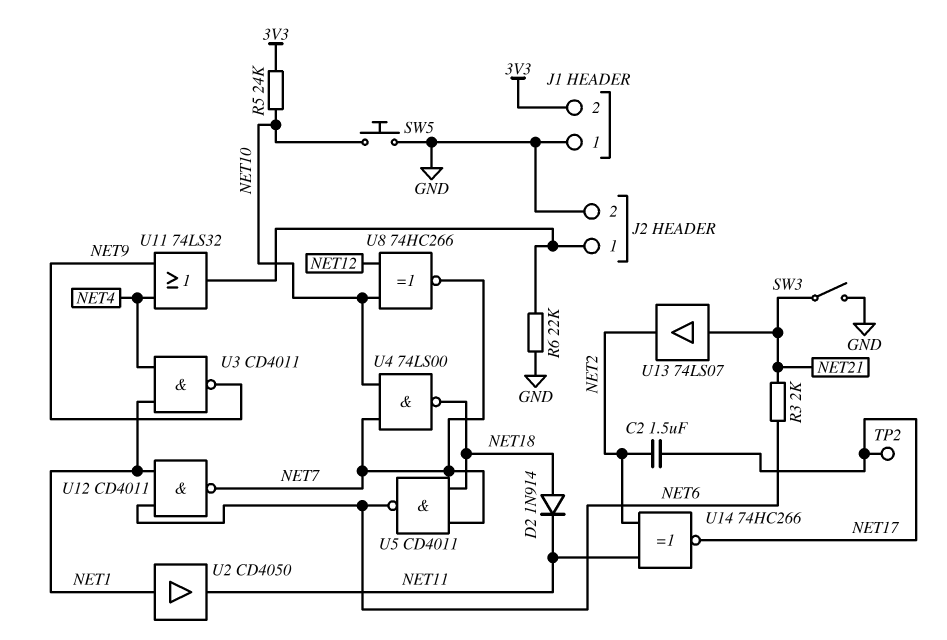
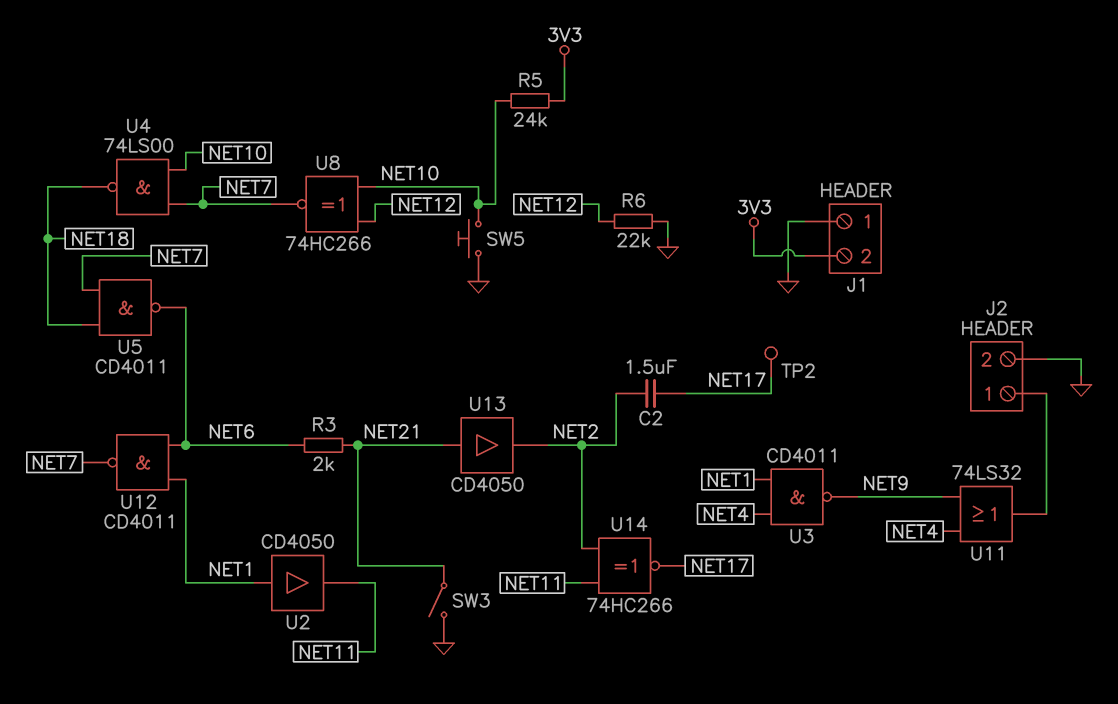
D2: diode 1N914 (A NET18, K NET11) -> none
R6: 22k (GND, J2/1) -> 22k (GND, NET12)
U13: buffer 74LS07 (in NET21, out NET2) -> buffer CD4050 (in NET21, out NET2)

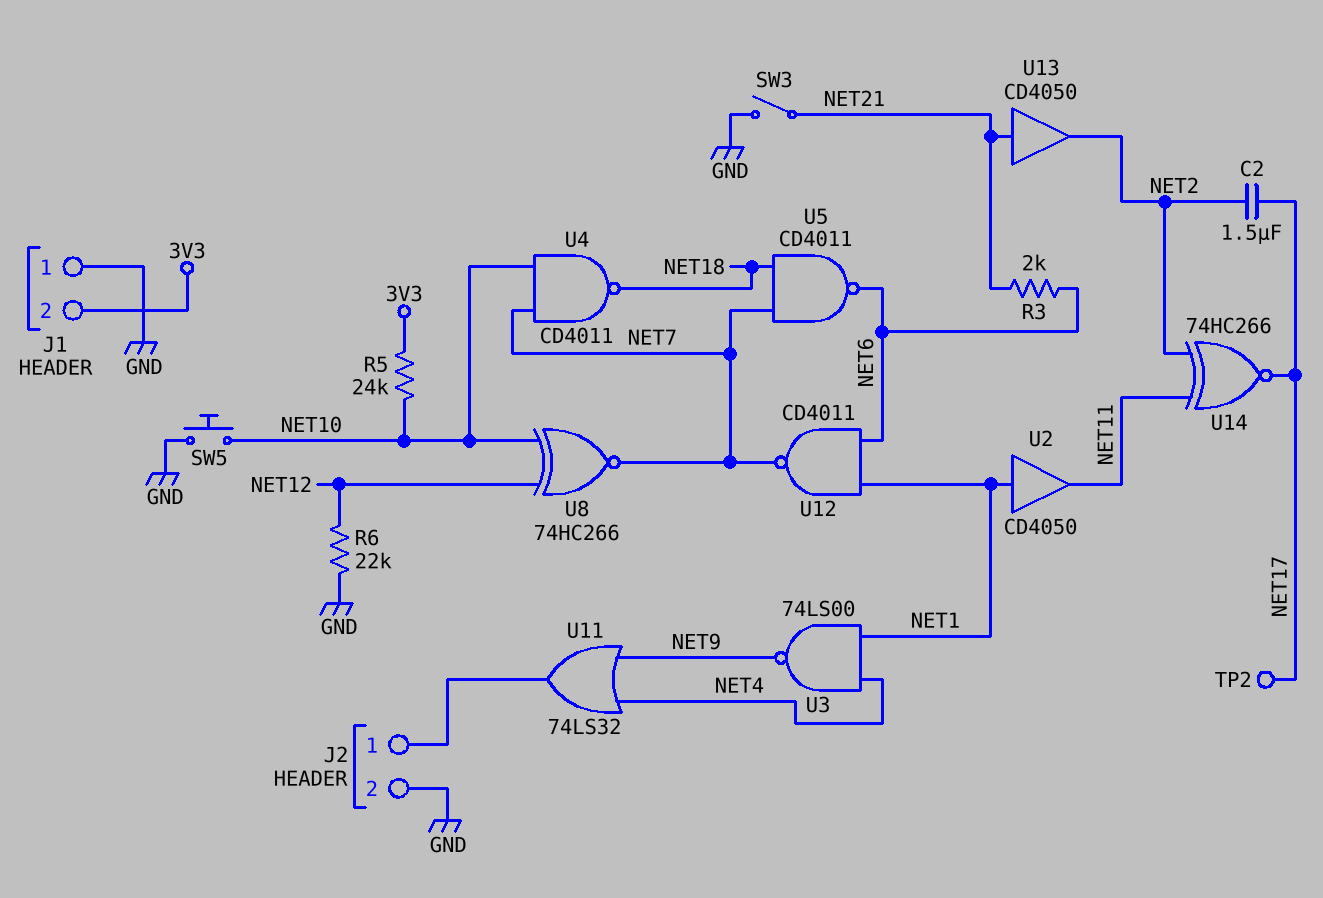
U3: NAND CD4011 (in NET1, in NET4, out NET9) -> NAND 74LS00 (in NET1, in NET4, out NET9)
U4: NAND 74LS00 (in NET7, in NET10, out NET18) -> NAND CD4011 (in NET7, in NET10, out NET18)

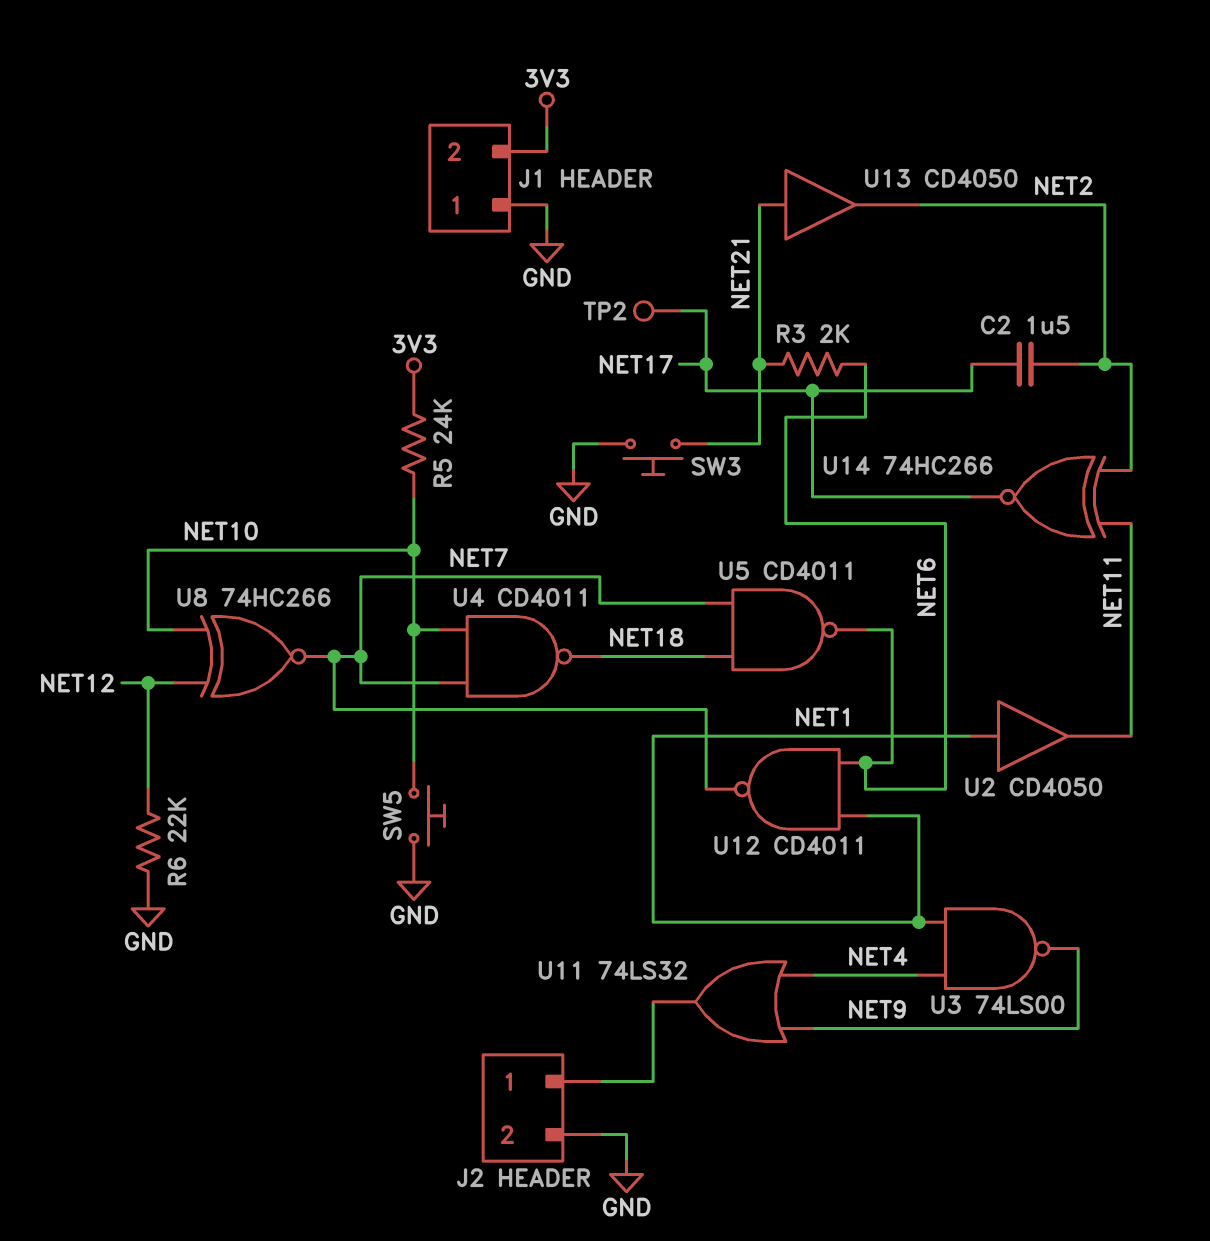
SW3: switch (GND, NET21) -> button (GND, NET21)

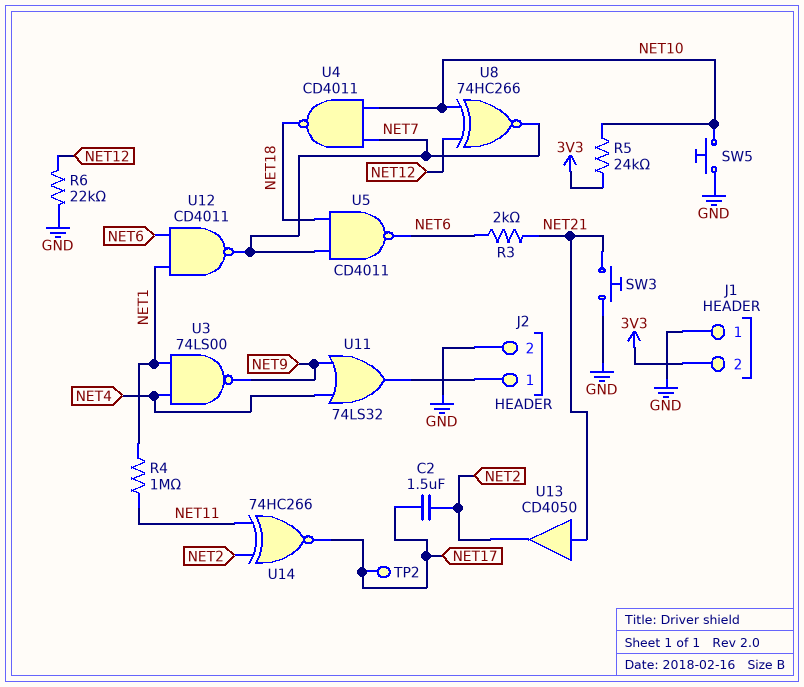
R4: none -> 1M (NET1, NET11)
U2: buffer CD4050 (in NET1, out NET11) -> none

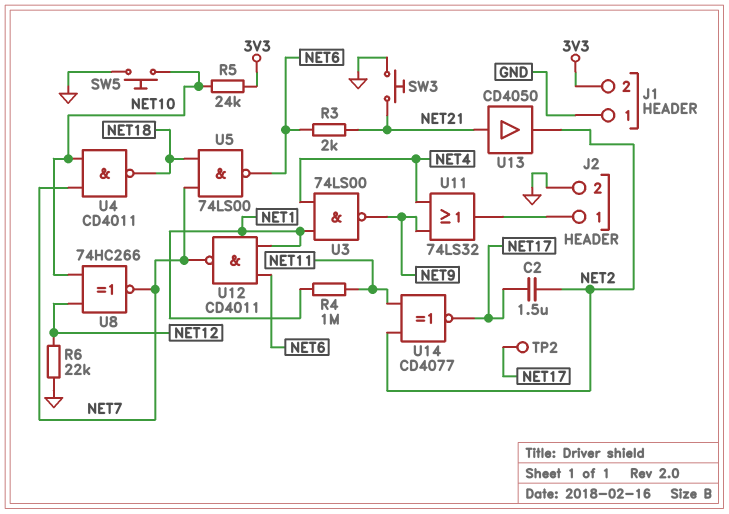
U5: NAND CD4011 (in NET7, in NET18, out NET6) -> NAND 74LS00 (in NET7, in NET18, out NET6)
U14: XNOR 74HC266 (in NET2, in NET11, out NET17) -> XNOR CD4077 (in NET2, in NET11, out NET17)

